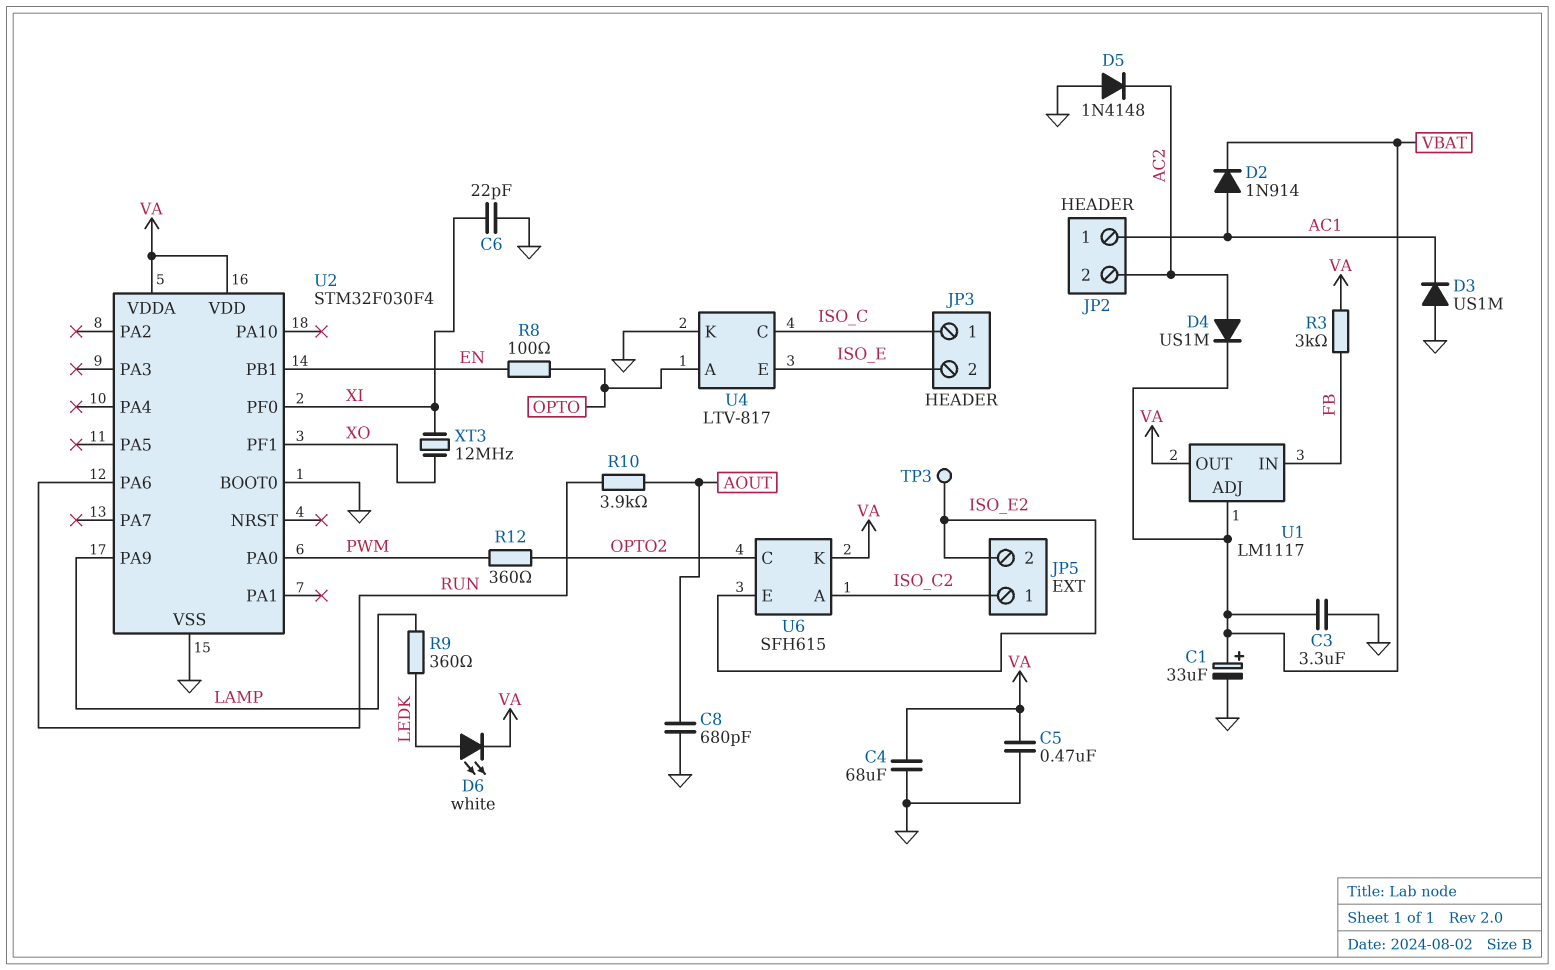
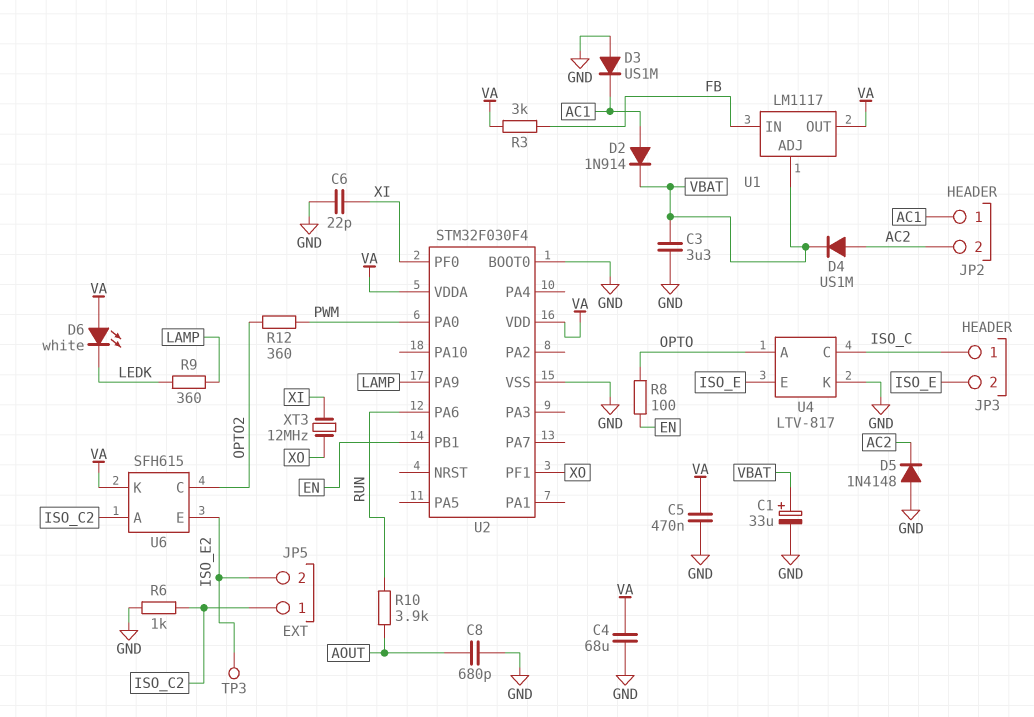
D6: LED white (A LEDK, K VA) -> LED white (A VA, K LEDK)
R6: none -> 1k (GND, ISO_C2)

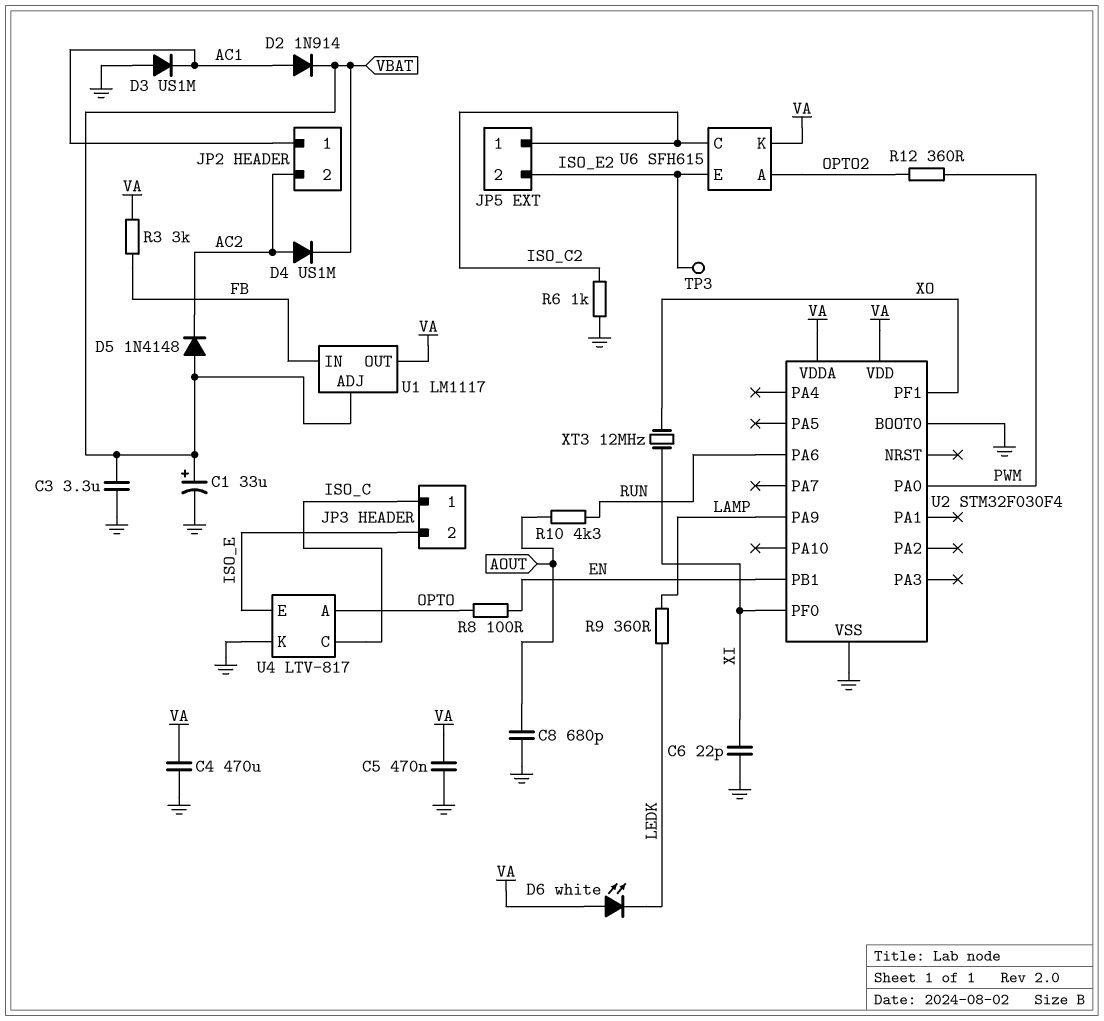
C4: 68uF (GND, VA) -> 470uF (GND, VA)
D5: diode 1N4148 (A GND, K AC2) -> diode 1N4148 (A VBAT, K AC2)
R10: 3.9k (AOUT, RUN) -> 4.3k (AOUT, RUN)
U6 pin A: ISO_C2 -> OPTO2
U6 pin C: OPTO2 -> ISO_C2

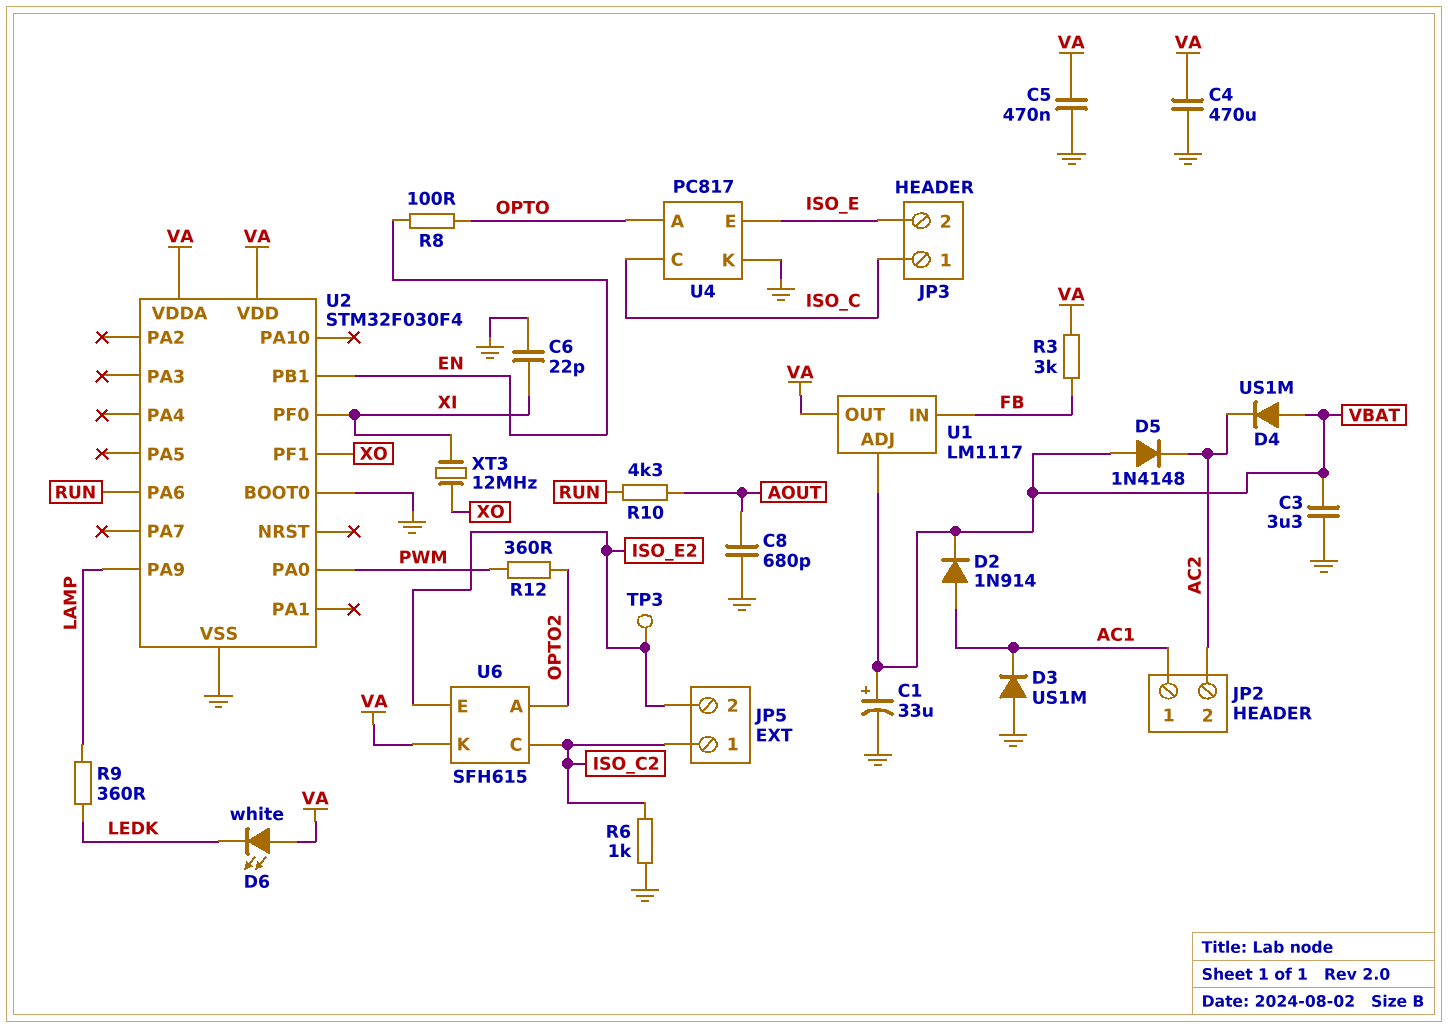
D4: diode US1M (A AC2, K VBAT) -> diode US1M (A VBAT, K AC2)
U4: LTV-817 -> PC817

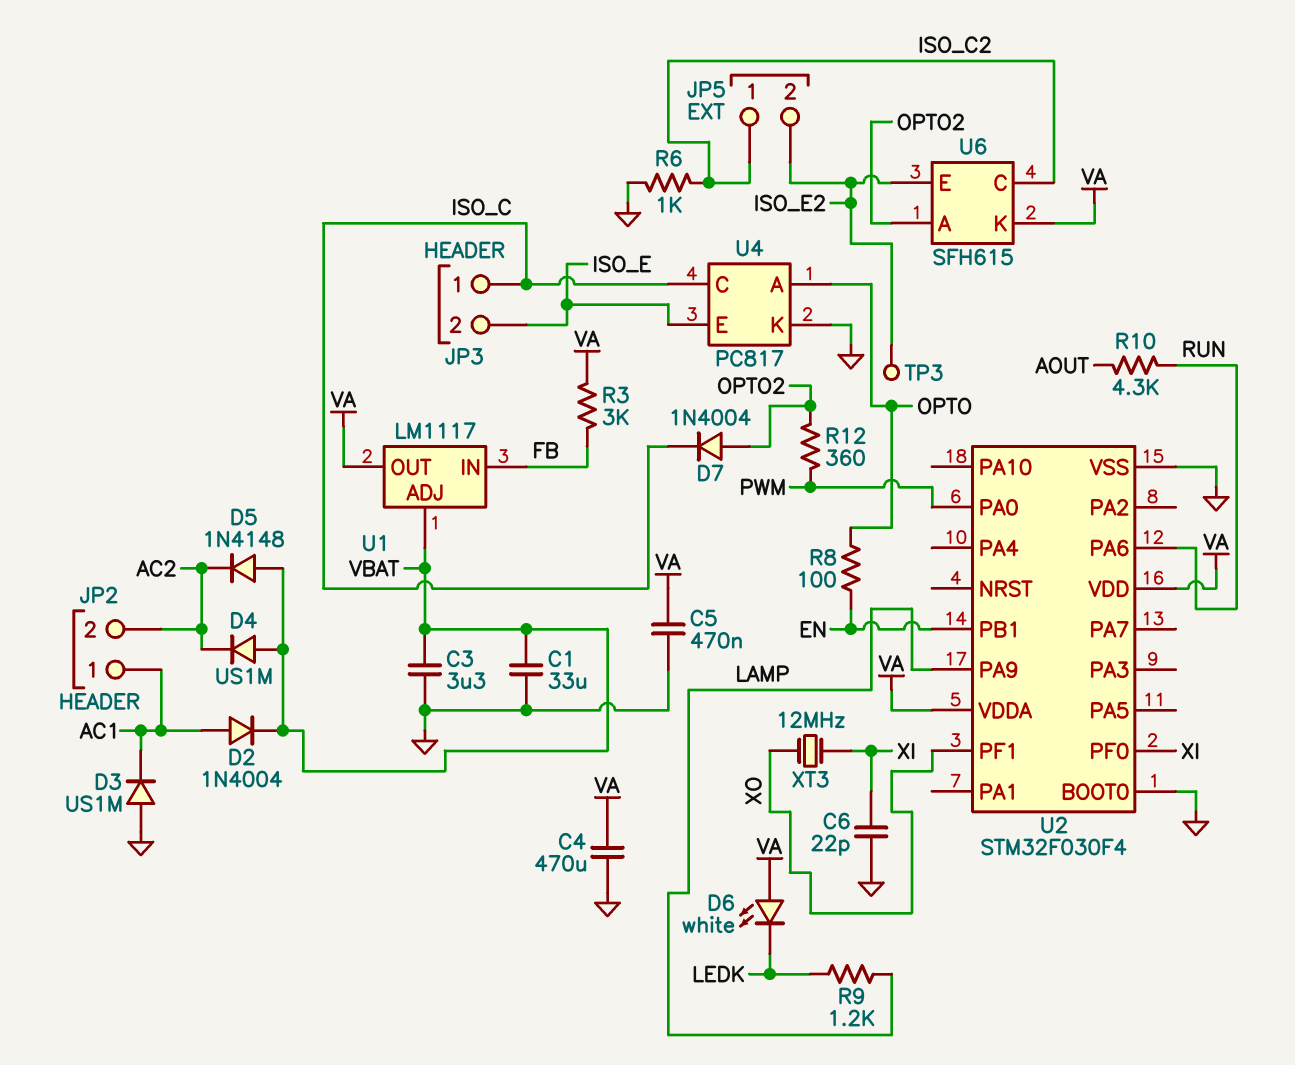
C1: 33uF (plus VBAT, minus GND) -> 33uF (GND, VBAT)
C8: 680pF (AOUT, GND) -> none
D2: diode 1N914 (A AC1, K VBAT) -> diode 1N4004 (A AC1, K VBAT)
D7: none -> diode 1N4004 (A OPTO2, K ISO_C)
R9: 360 (LAMP, LEDK) -> 1.2k (LAMP, LEDK)

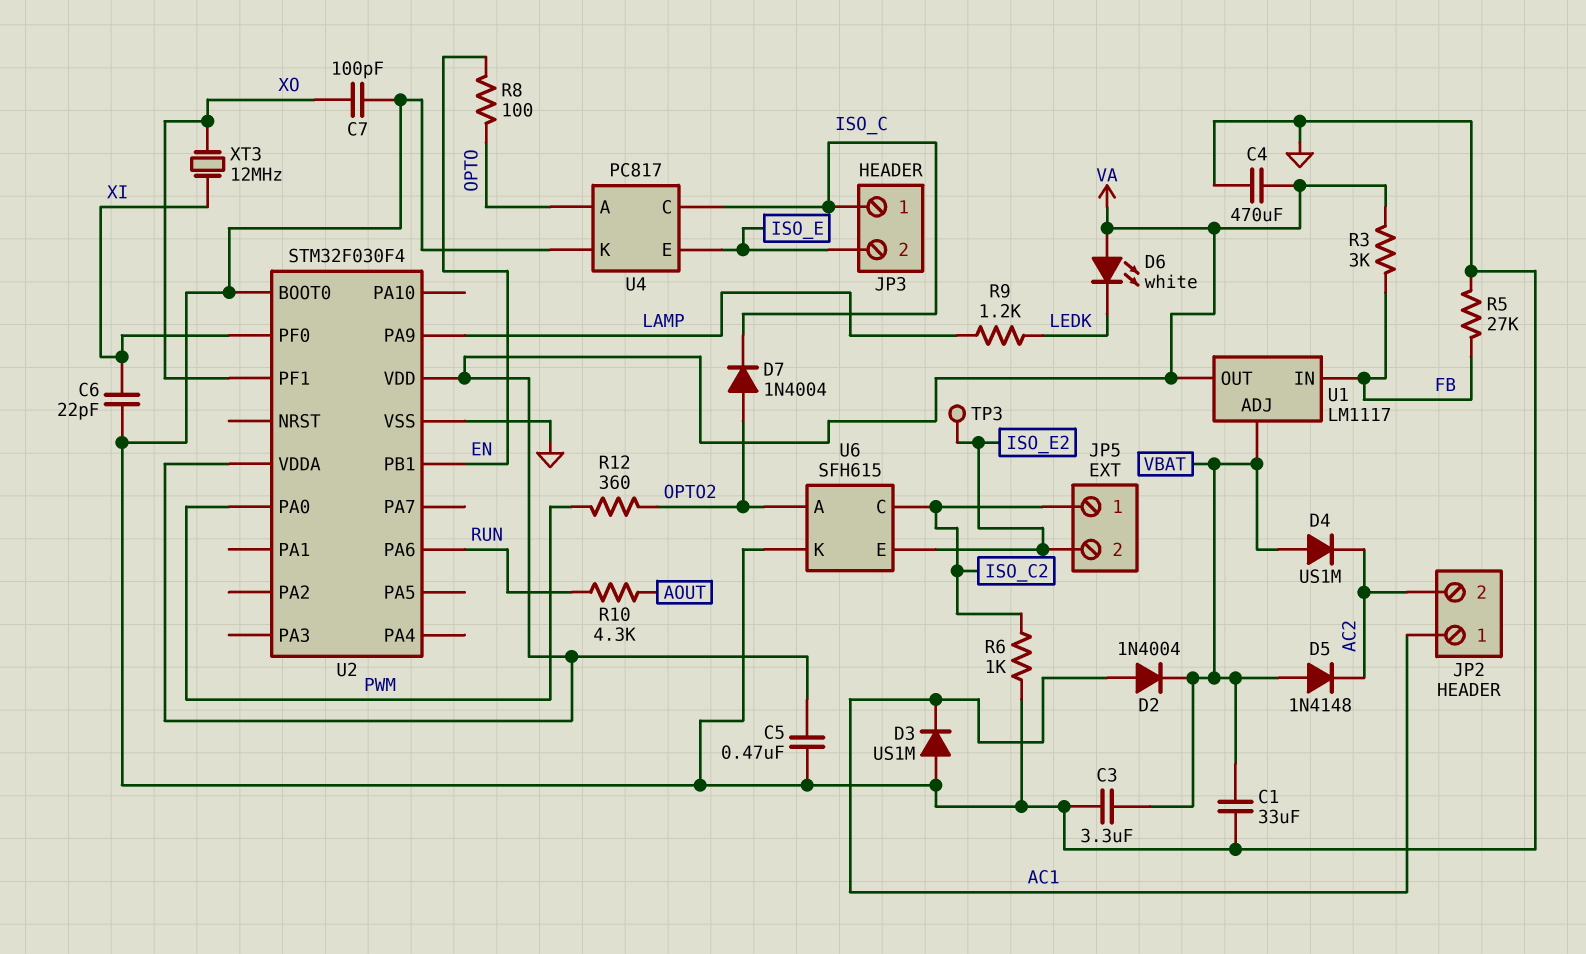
C7: none -> 100pF (GND, XO)
R5: none -> 27k (FB, GND)
U6 pin K: VA -> GND

